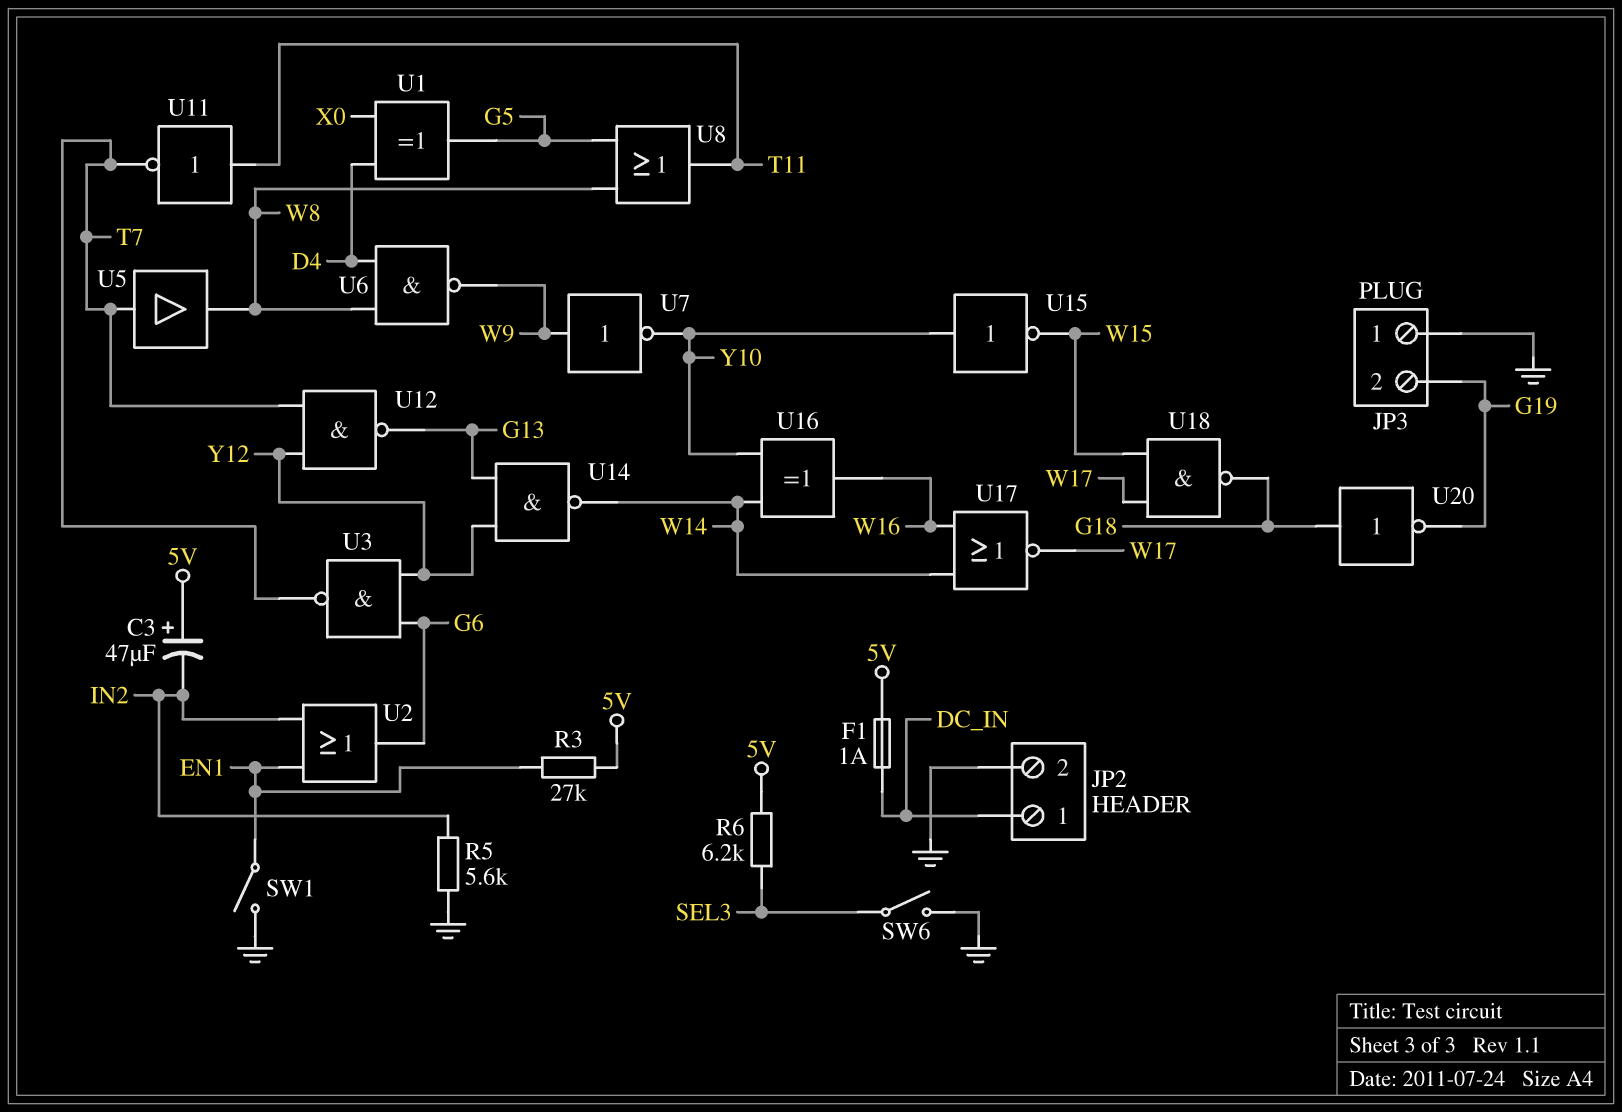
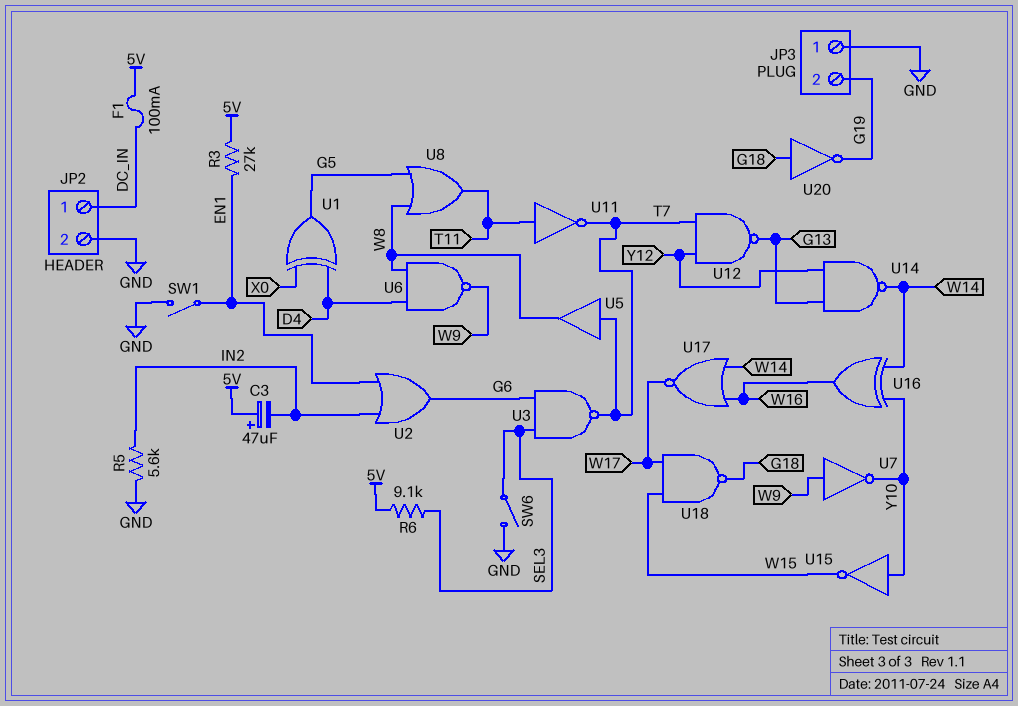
F1: 1A (5V, DC_IN) -> 100mA (5V, DC_IN)
R6: 6.2k (5V, SEL3) -> 9.1k (5V, SEL3)
U3: NAND (in G6, in Y12, out T7) -> NAND (in G6, in SEL3, out T7)

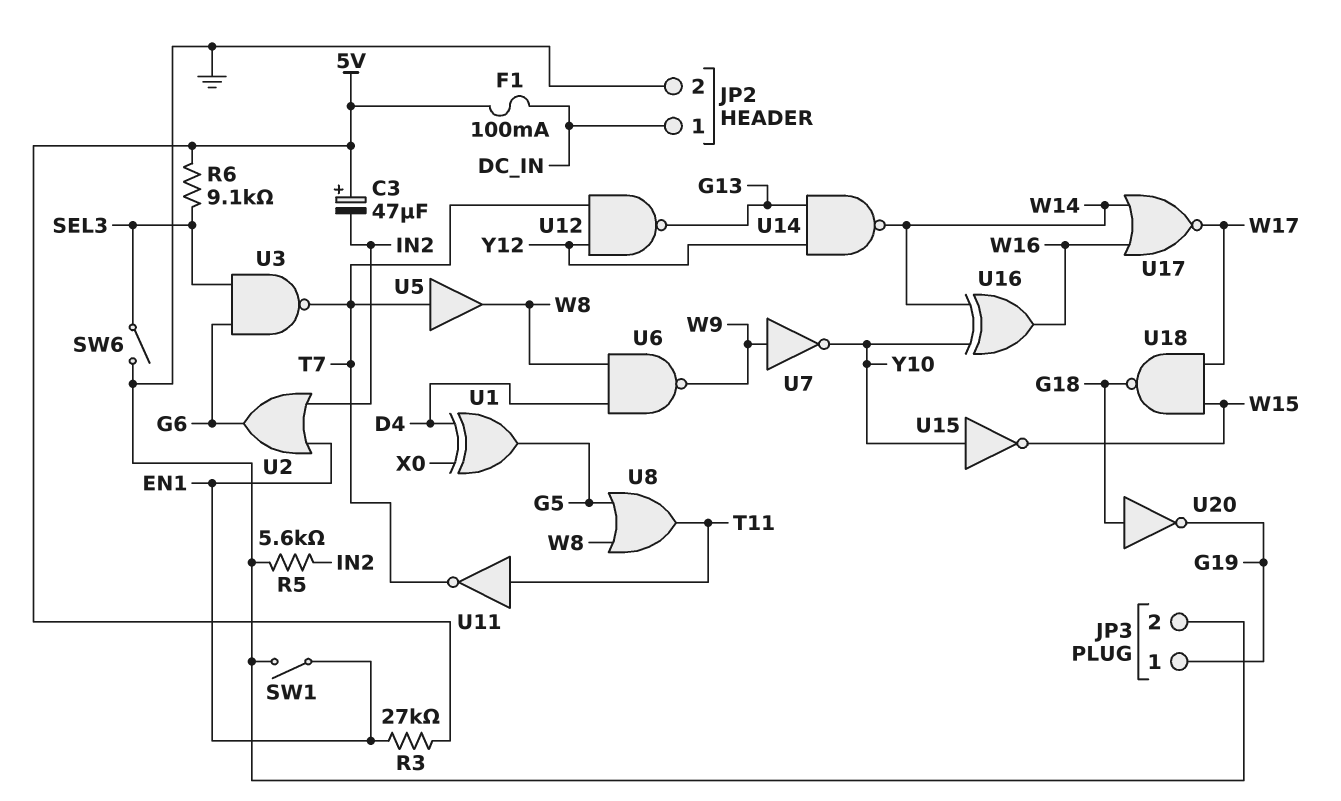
JP3 pin 1: GND -> G19
JP3 pin 2: G19 -> GND

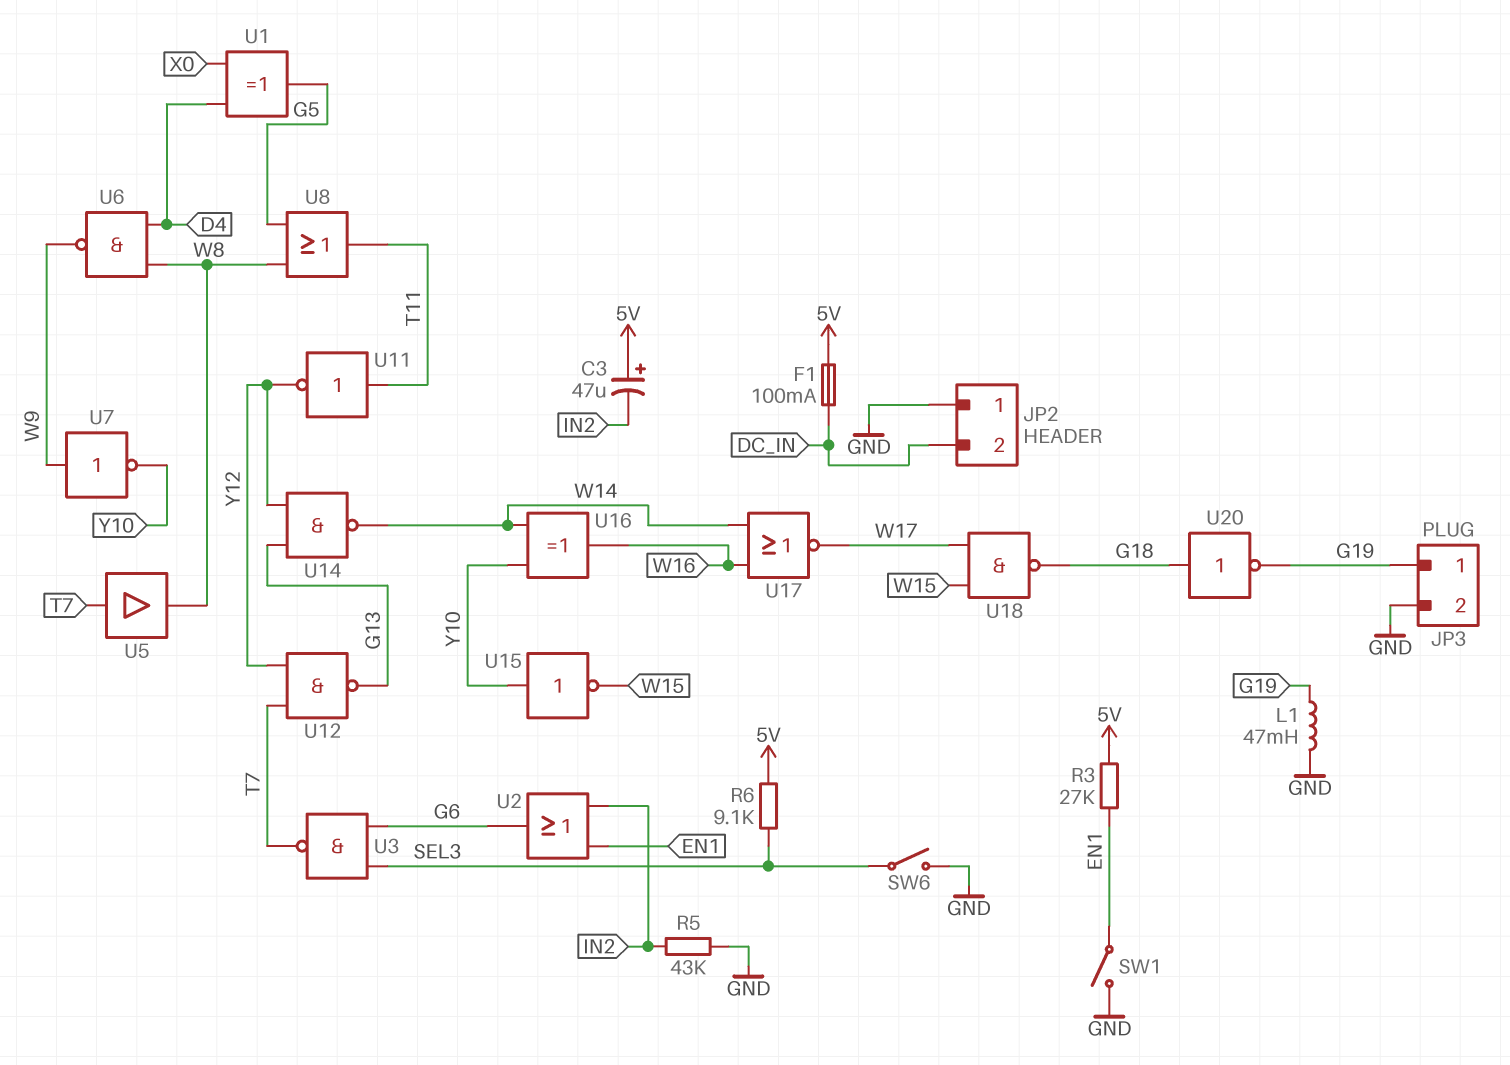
JP2 pin 1: DC_IN -> GND
JP2 pin 2: GND -> DC_IN
L1: none -> 47mH (G19, GND)
R5: 5.6k (GND, IN2) -> 43k (GND, IN2)
U11: NOT (in T11, out T7) -> NOT (in T11, out Y12)

